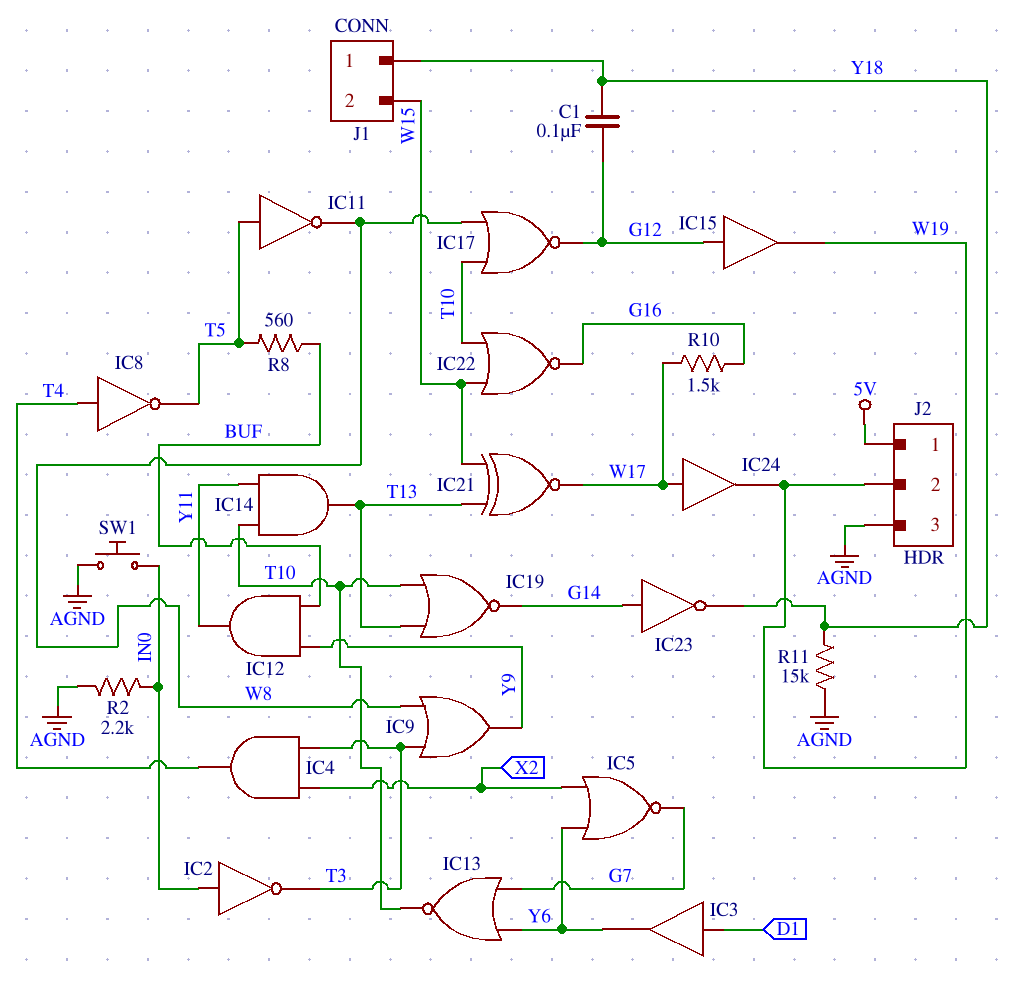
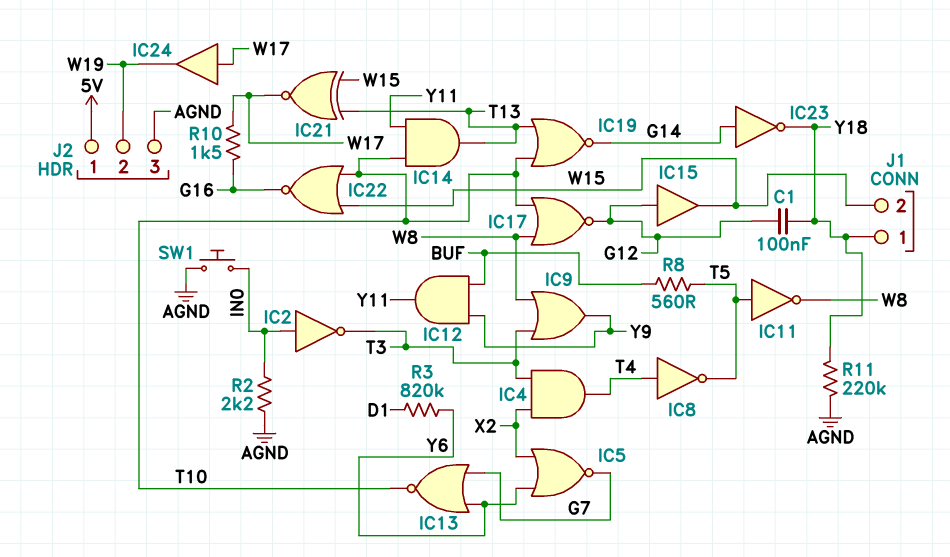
IC3: buffer (in D1, out Y6) -> none
IC15: buffer (in G12, out W19) -> buffer (in G12, out W15)
R3: none -> 820k (D1, Y6)
R11: 15k (AGND, Y18) -> 220k (AGND, Y18)

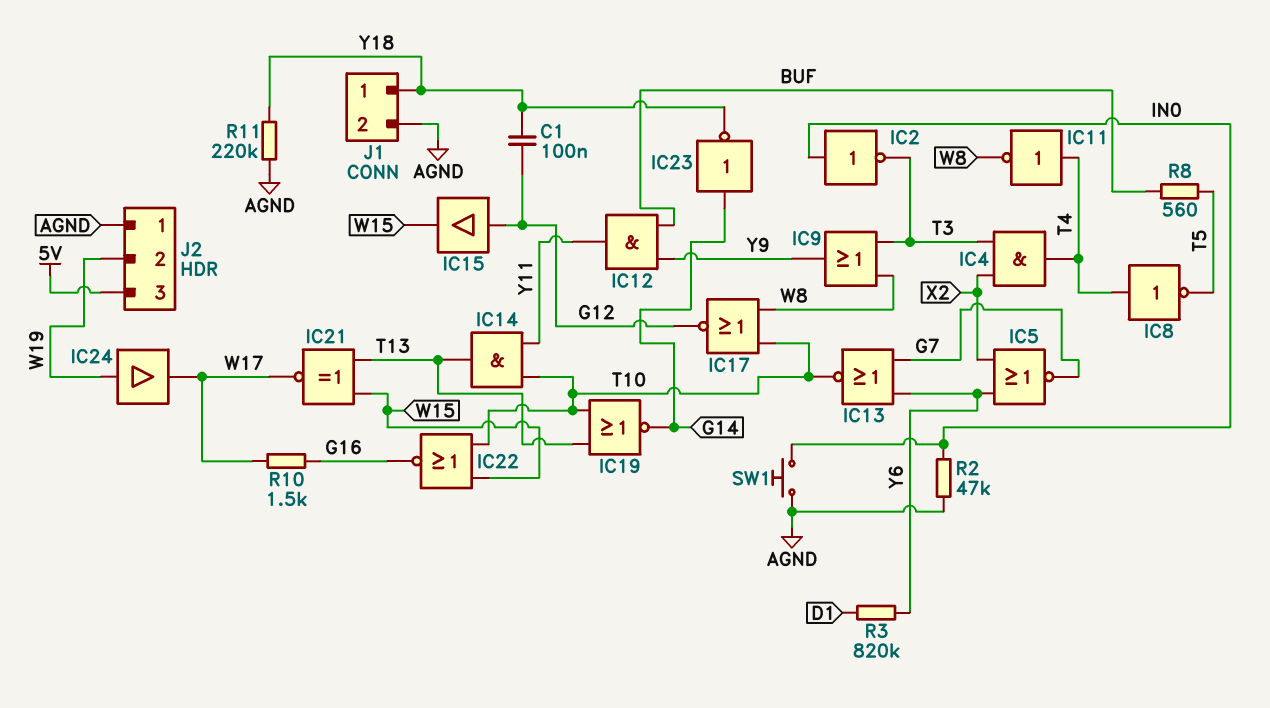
IC11: NOT (in T5, out W8) -> NOT (in T4, out W8)
IC24: buffer (in W17, out W19) -> buffer (in W19, out W17)
J1 pin 2: W15 -> AGND
J2 pin 1: 5V -> AGND
J2 pin 3: AGND -> 5V
R2: 2.2k (AGND, IN0) -> 47k (AGND, IN0)

